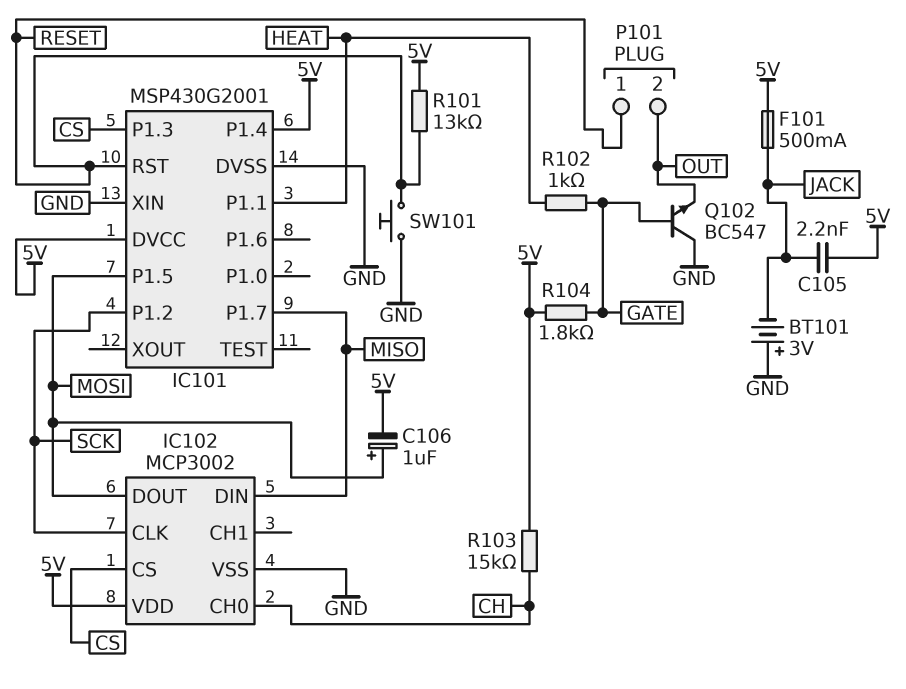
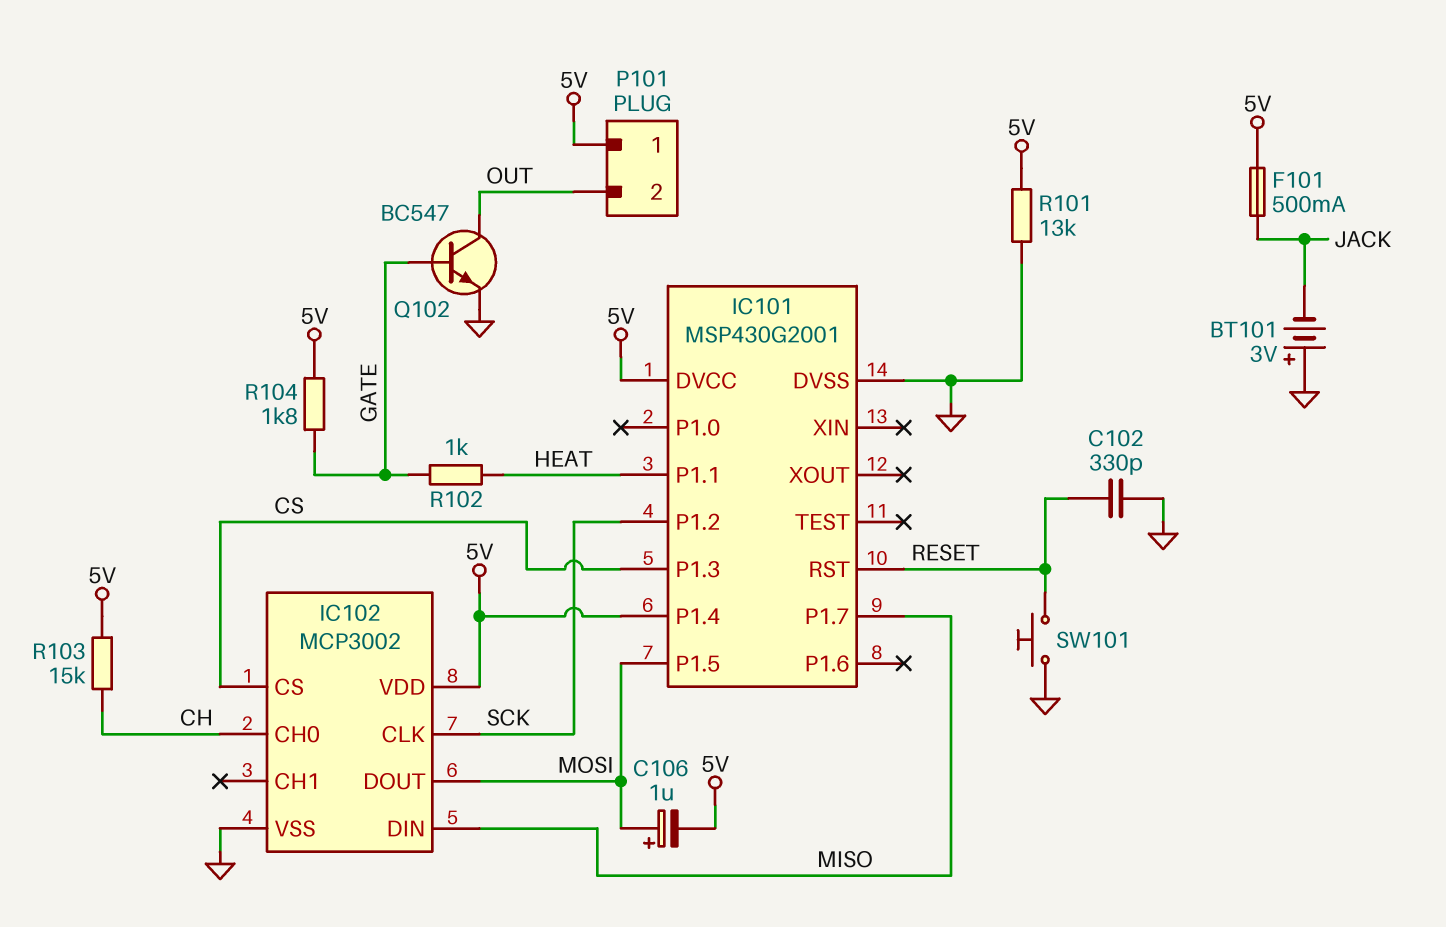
C102: none -> 330pF (GND, RESET)
C105: 2.2nF (5V, JACK) -> none
IC101 pin XIN: GND -> none
P101 pin 1: RESET -> 5V
Q102: NPN BC547 (B GATE, C GND, E OUT) -> NPN BC547 (B GATE, C OUT, E GND)
R101: 13k (5V, RESET) -> 13k (5V, GND)

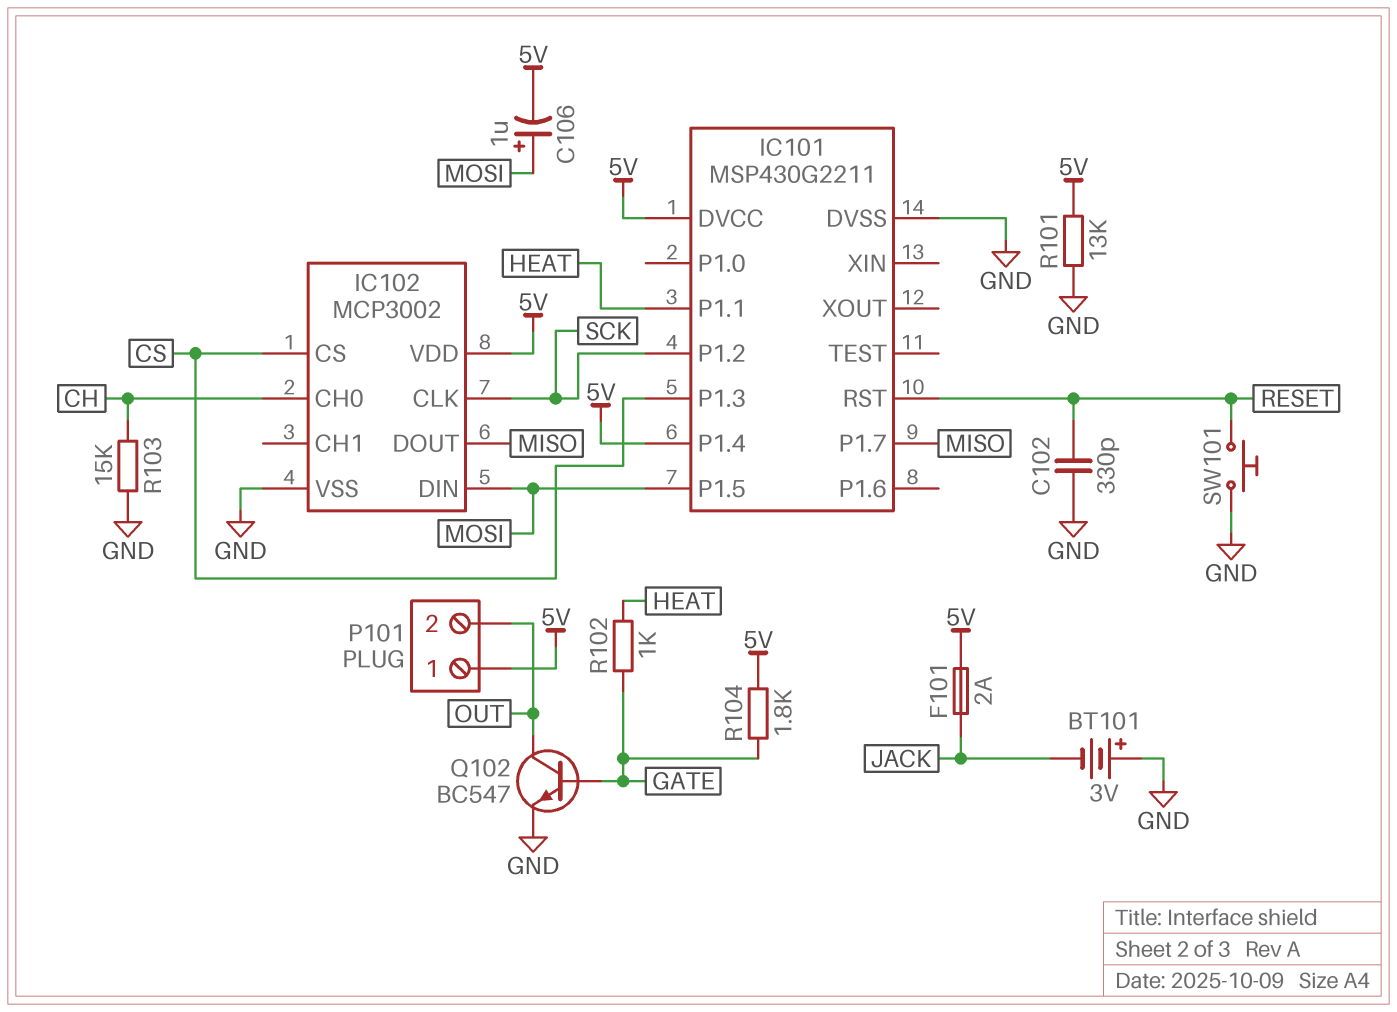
F101: 500mA (5V, JACK) -> 2A (5V, JACK)
IC101: MSP430G2001 -> MSP430G2211
IC102 pin DIN: MISO -> MOSI
IC102 pin DOUT: MOSI -> MISO
R103: 15k (5V, CH) -> 15k (CH, GND)

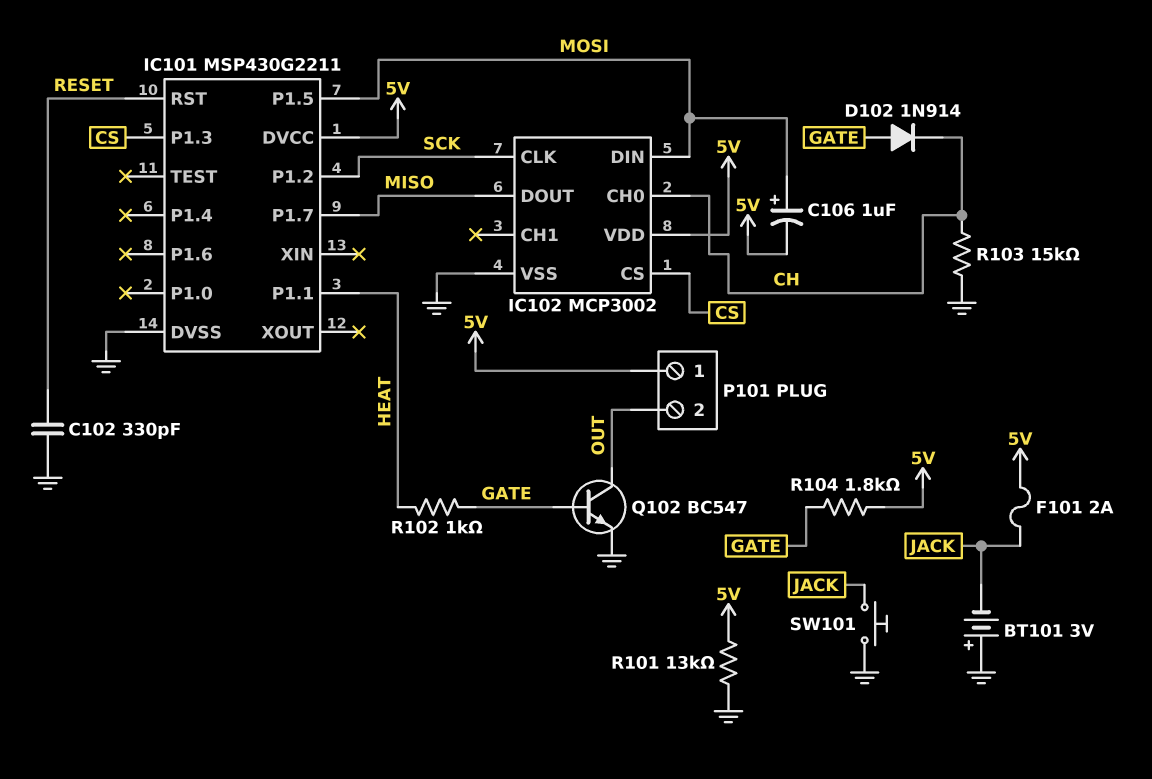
D102: none -> diode 1N914 (A GATE, K CH)
IC101 pin P1.4: 5V -> none
SW101: button (GND, RESET) -> button (GND, JACK)

